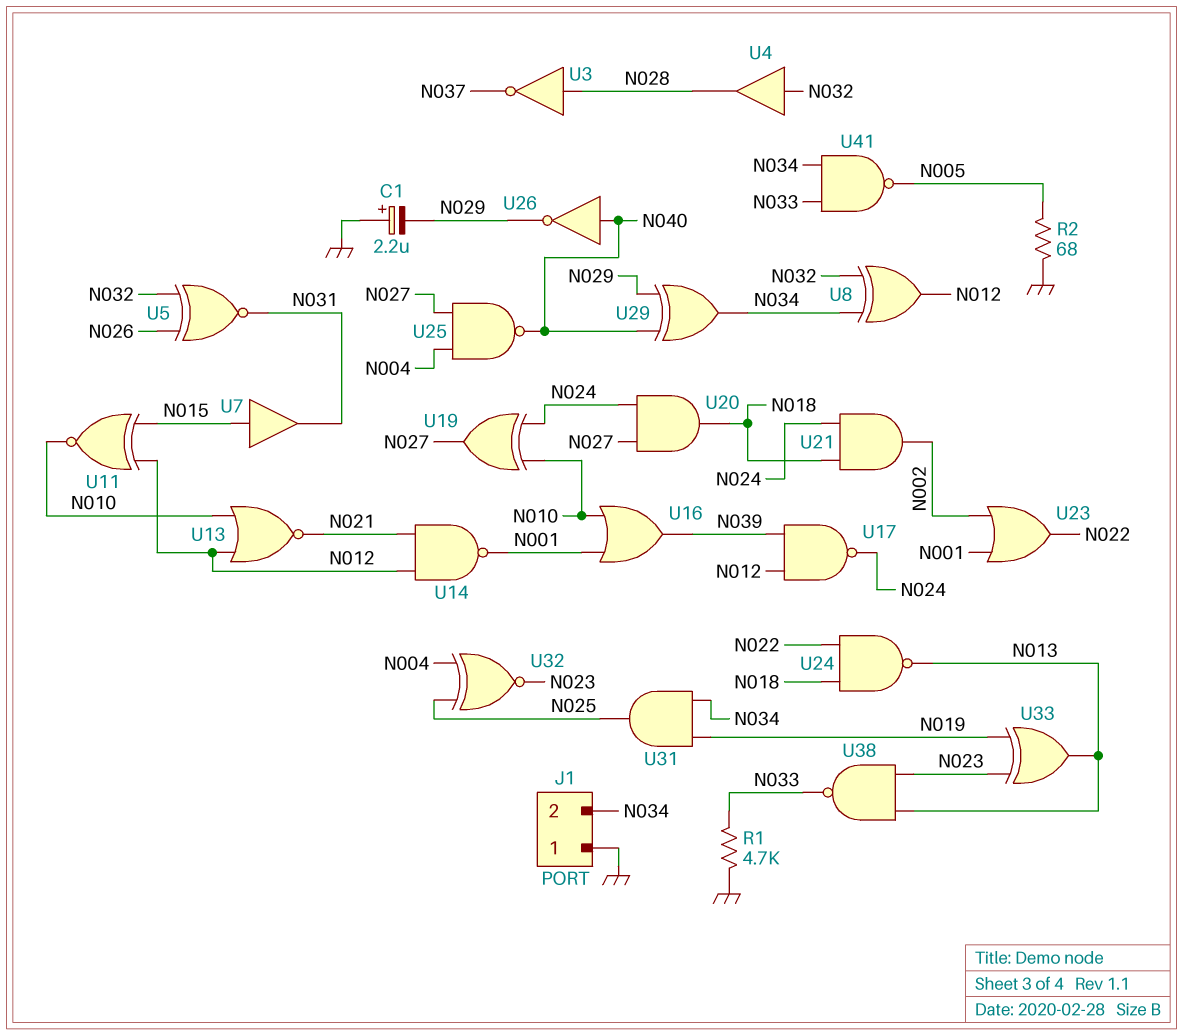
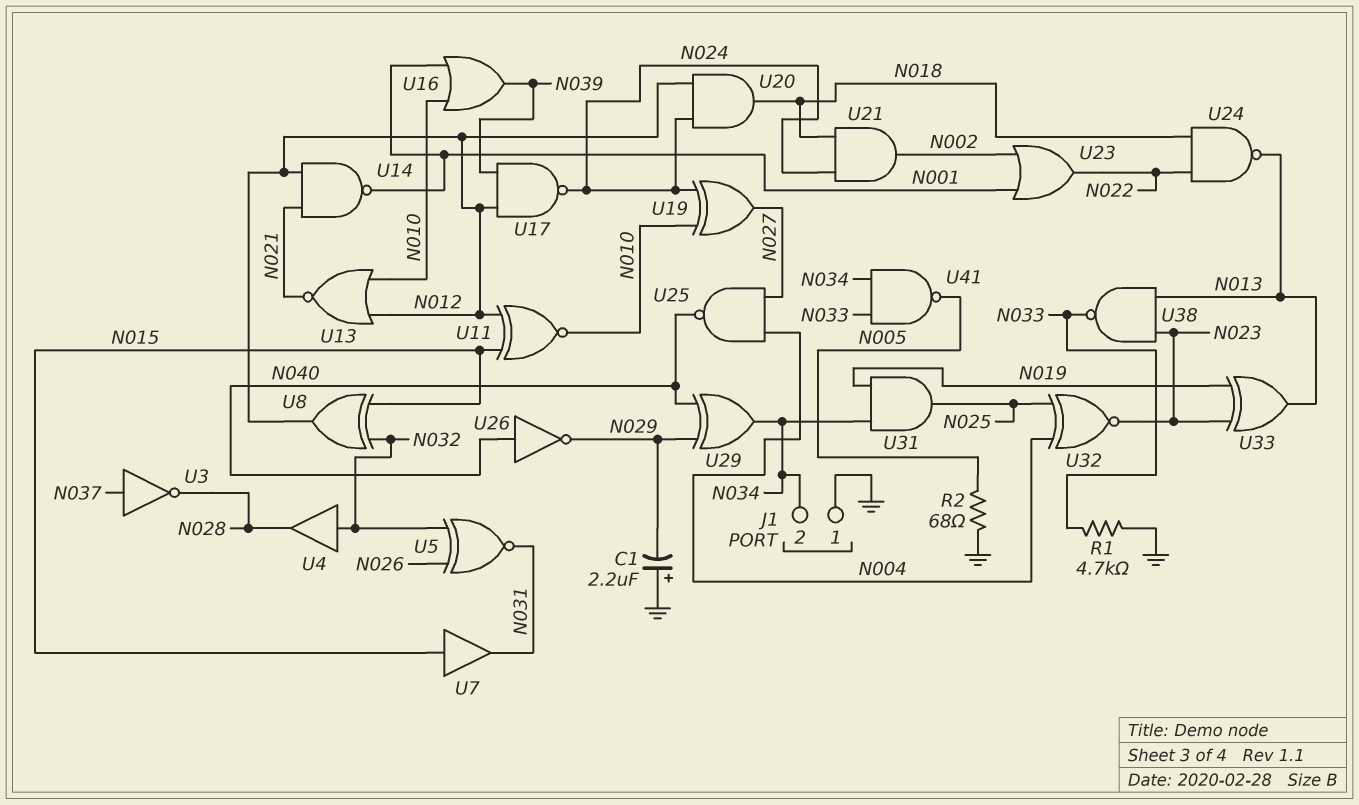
U3: NOT (in N028, out N037) -> NOT (in N037, out N028)
U8: XOR (in N032, in N034, out N012) -> XOR (in N015, in N032, out N012)
U20: AND (in N024, in N027, out N018) -> AND (in N012, in N024, out N018)

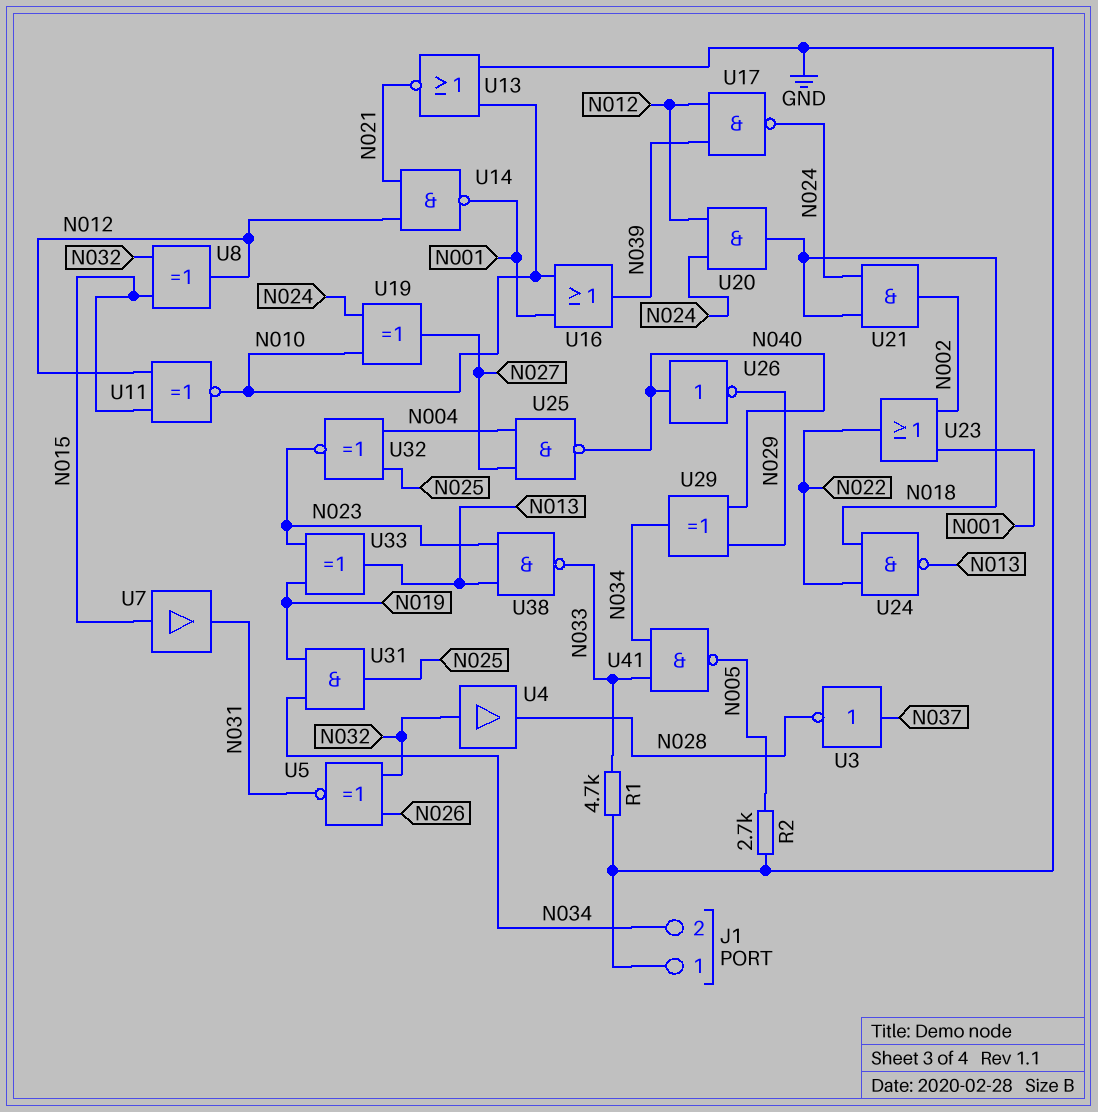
C1: 2.2uF (plus GND, minus N029) -> none
R2: 68 (GND, N005) -> 2.7k (GND, N005)
U13: NOR (in N010, in N012, out N021) -> NOR (in GND, in N010, out N021)

